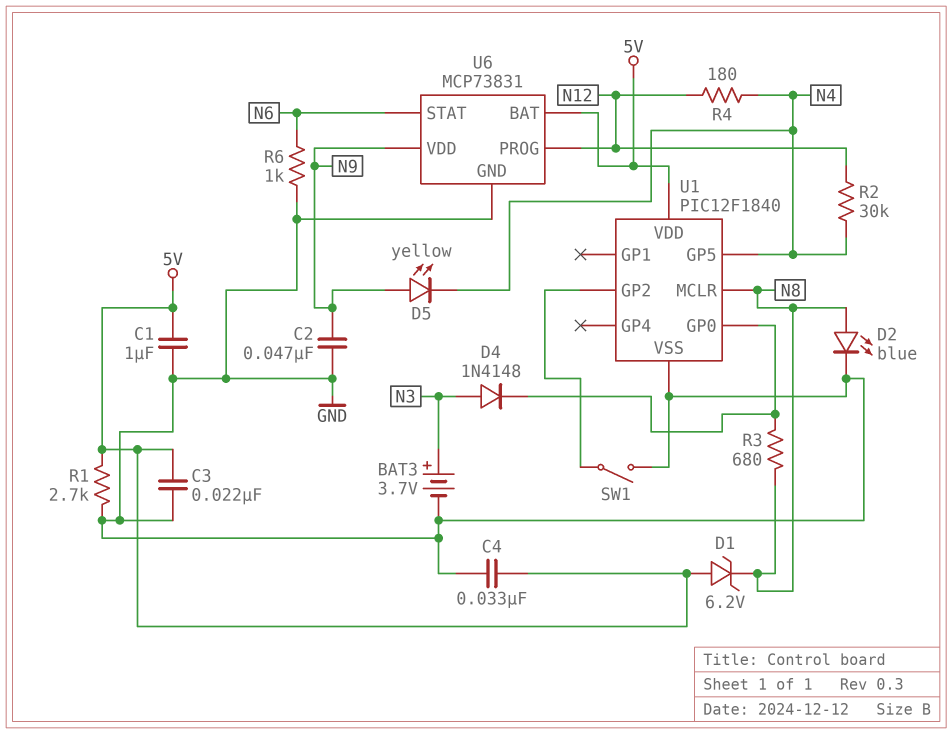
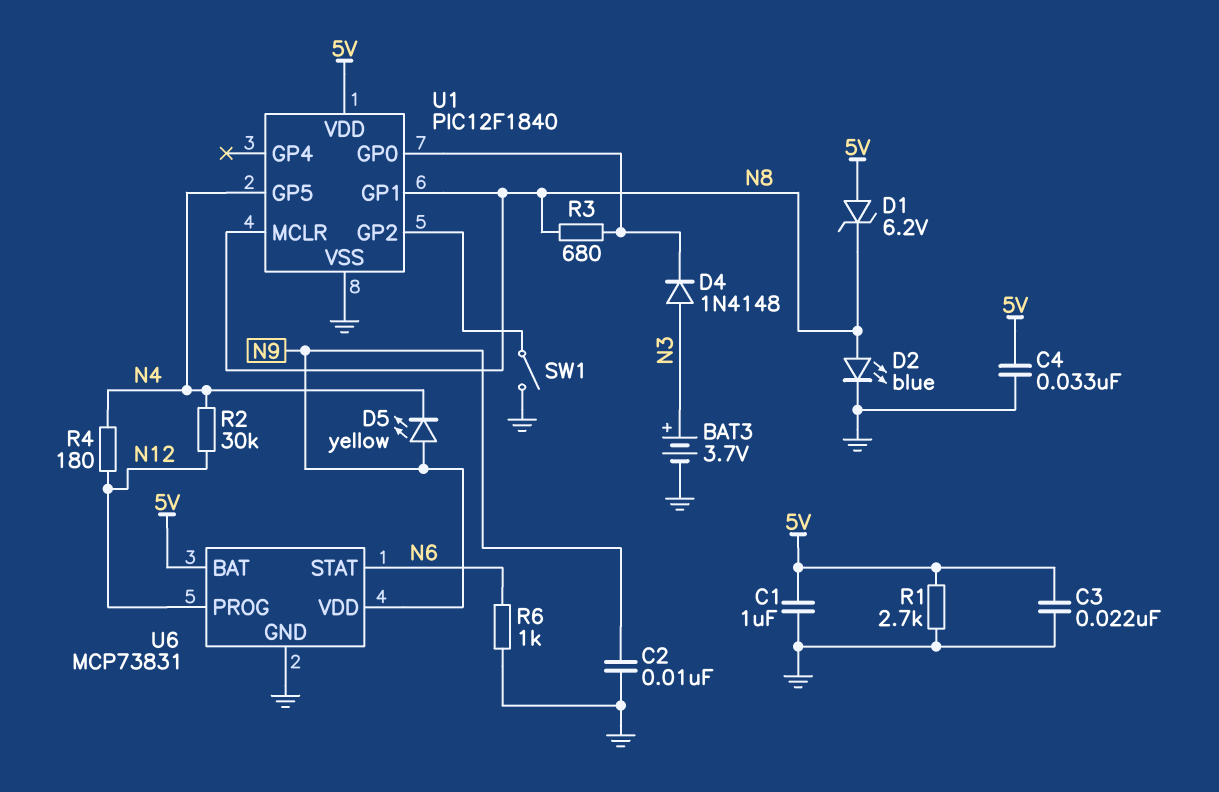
C2: 47nF (GND, N9) -> 10nF (GND, N9)
U1 pin GP1: none -> N8

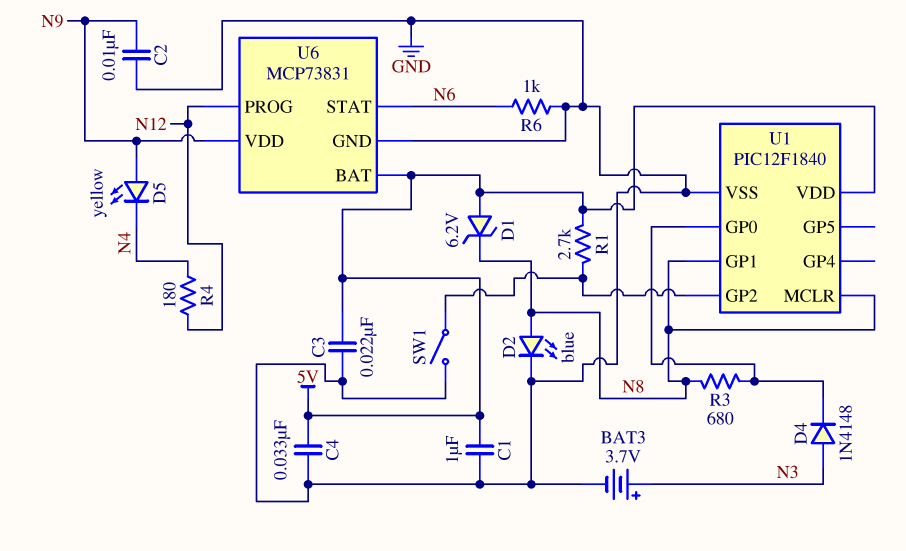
R1: 2.7k (5V, GND) -> 2.7k (5V, U1/GP2)
R2: 30k (N4, N12) -> none
U1 pin GP5: N4 -> none

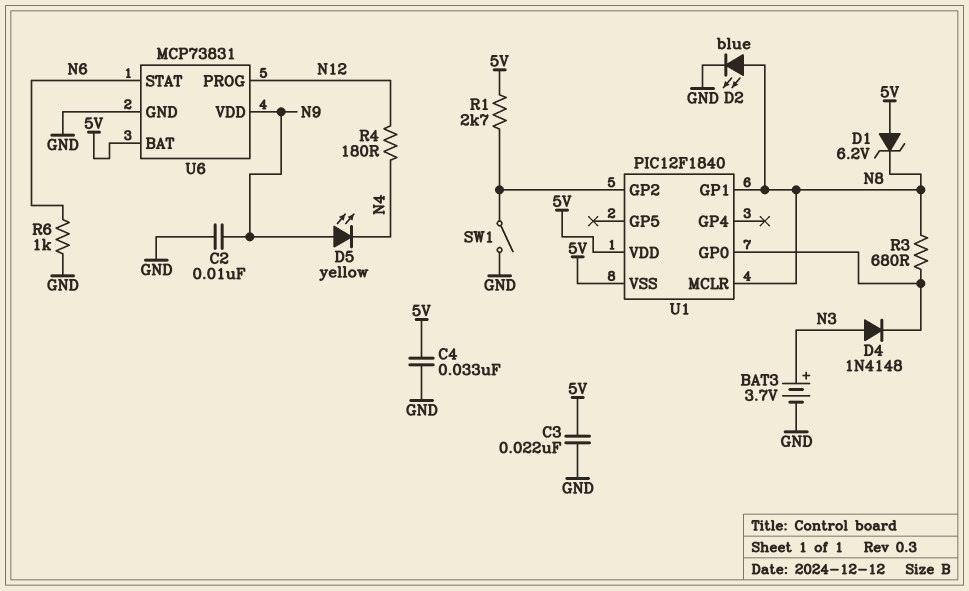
C1: 1uF (5V, GND) -> none
U1 pin VSS: GND -> 5V

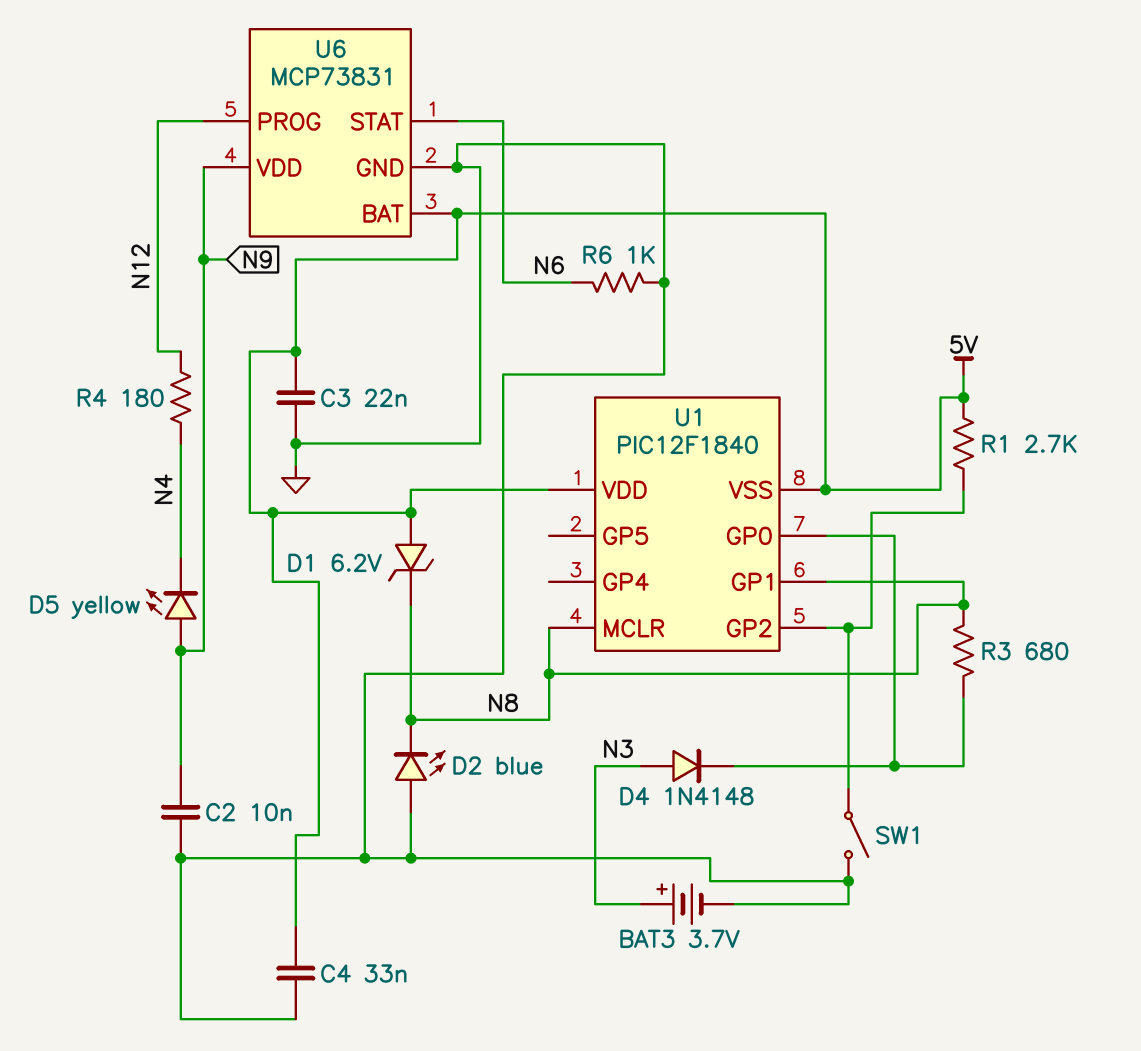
D2: LED blue (A N8, K GND) -> LED blue (A GND, K N8)

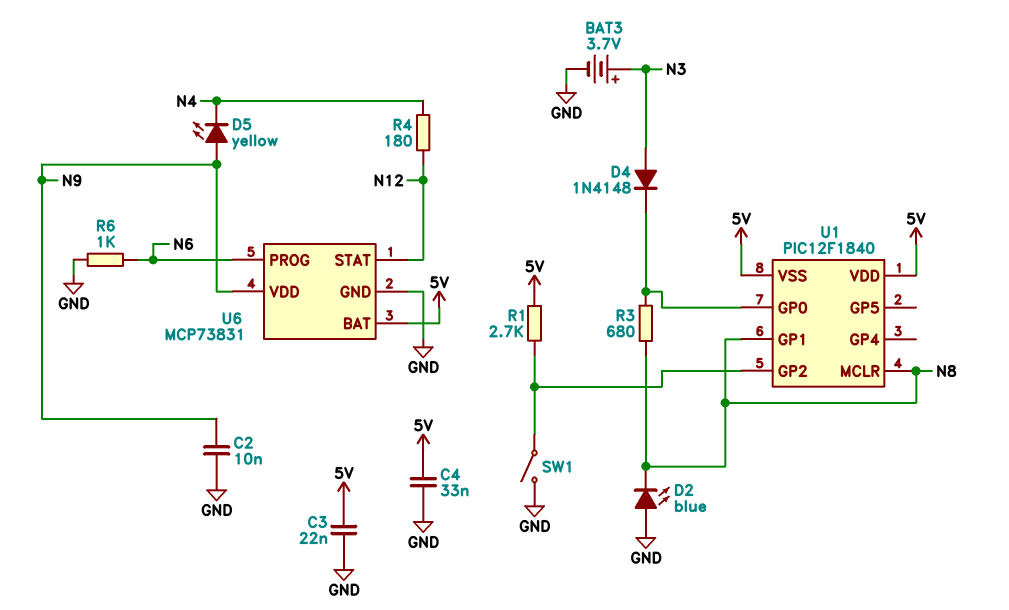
D1: zener 6.2V (A 5V, K N8) -> none
U6 pin PROG: N12 -> N6
U6 pin STAT: N6 -> N12

